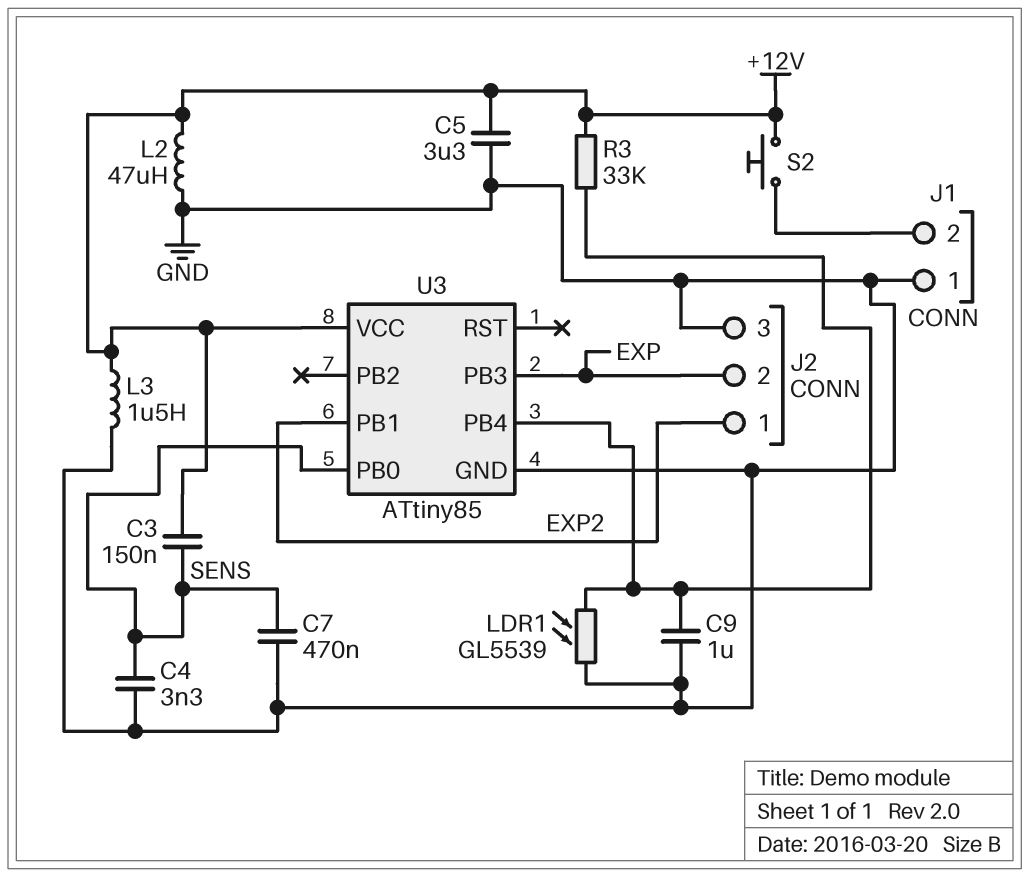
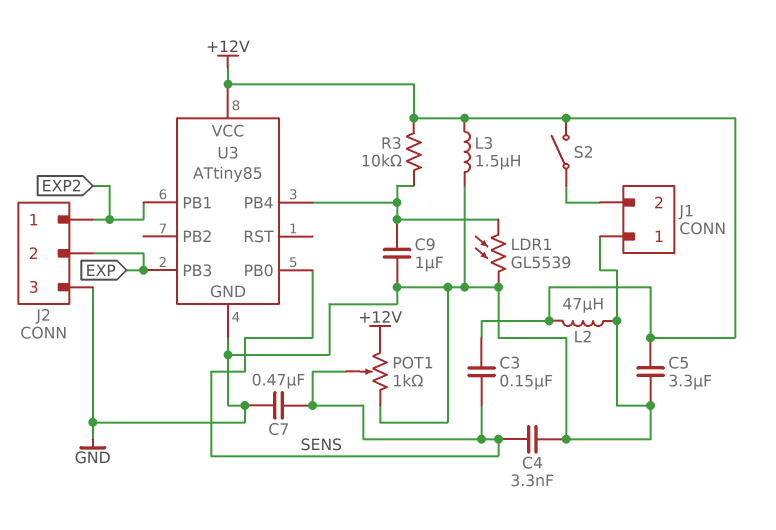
POT1: none -> 1k (+12V, GND, wiper SENS)
R3: 33k (+12V, U3/PB4) -> 10k (+12V, U3/PB4)
S2: button (+12V, J1/2) -> switch (+12V, J1/2)

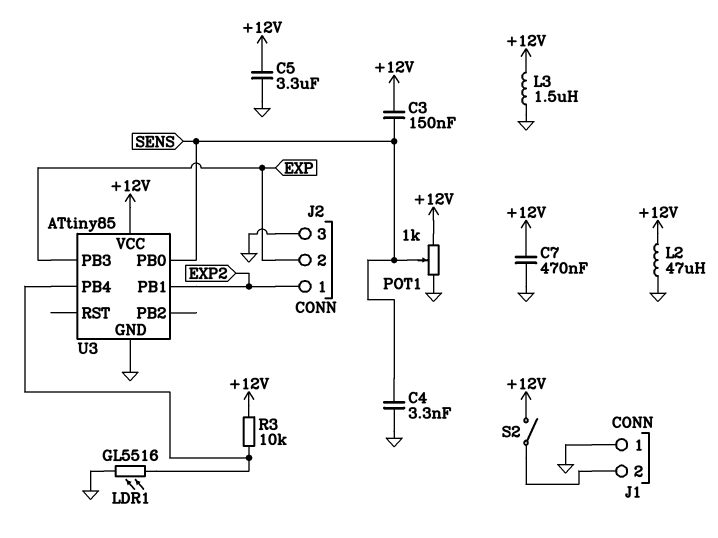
C7: 470nF (GND, SENS) -> 470nF (+12V, GND)
C9: 1uF (GND, U3/PB4) -> none
LDR1: GL5539 (GND, U3/PB4) -> GL5516 (GND, U3/PB4)

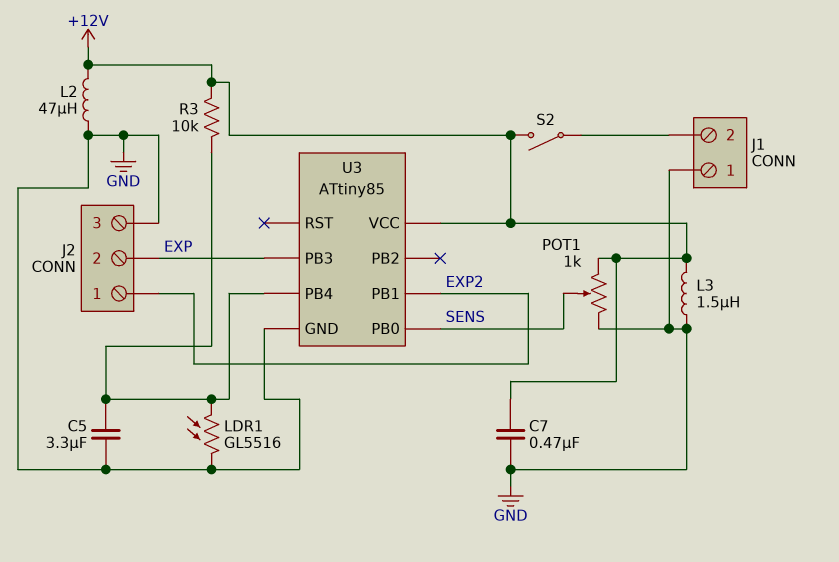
C3: 150nF (+12V, SENS) -> none
C4: 3.3nF (GND, SENS) -> none
C5: 3.3uF (+12V, GND) -> 3.3uF (GND, U3/PB4)

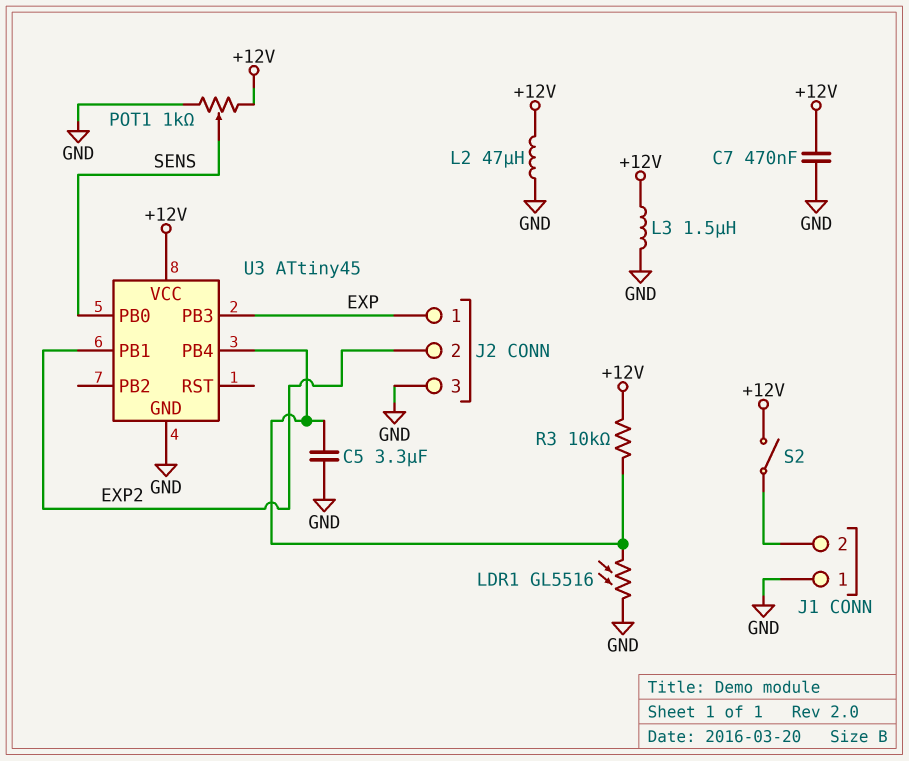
J2 pin 1: EXP2 -> EXP
J2 pin 2: EXP -> EXP2
U3: ATtiny85 -> ATtiny45

